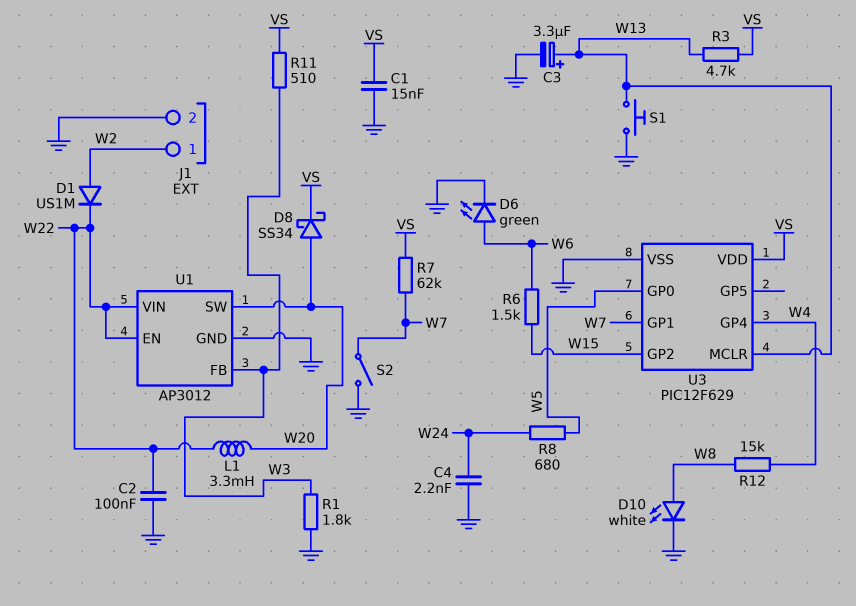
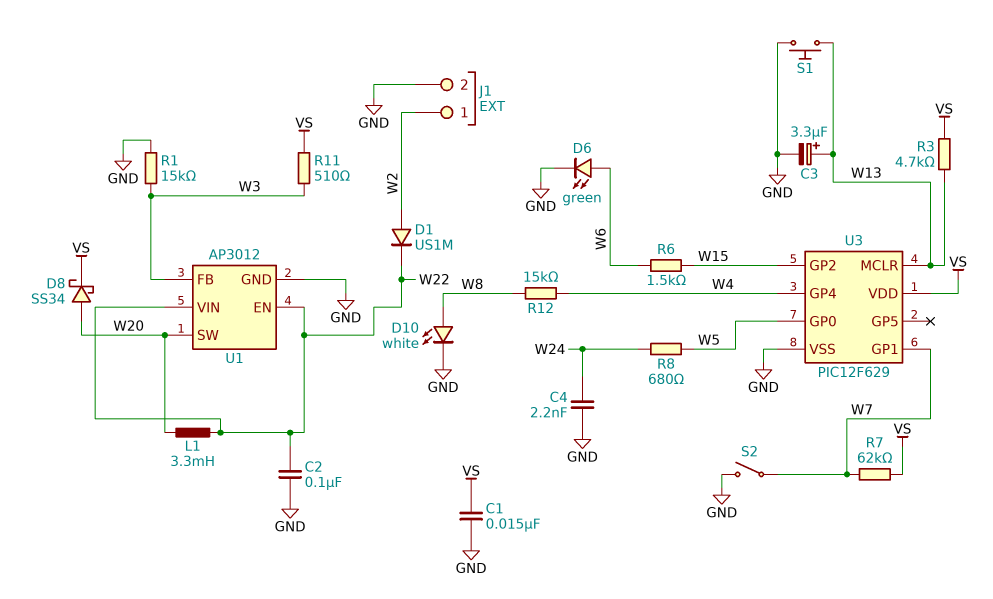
R1: 1.8k (GND, W3) -> 15k (GND, W3)

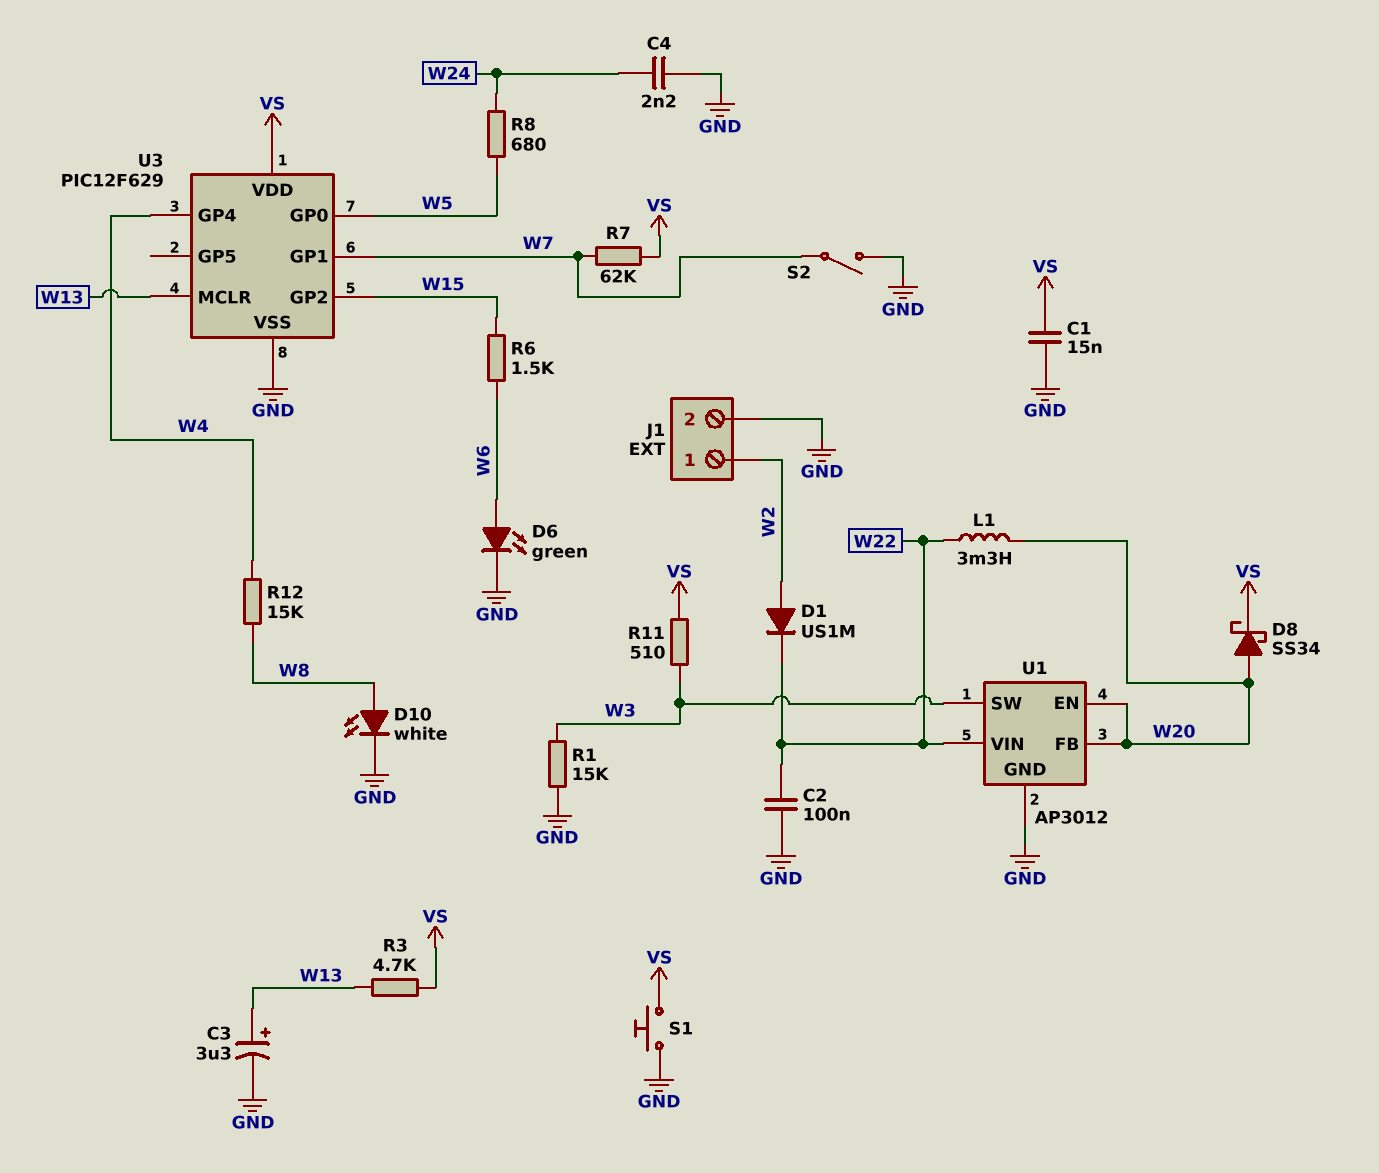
S1: button (GND, W13) -> button (GND, VS)
U1 pin EN: W22 -> W20
U1 pin FB: W3 -> W20
U1 pin SW: W20 -> W3

